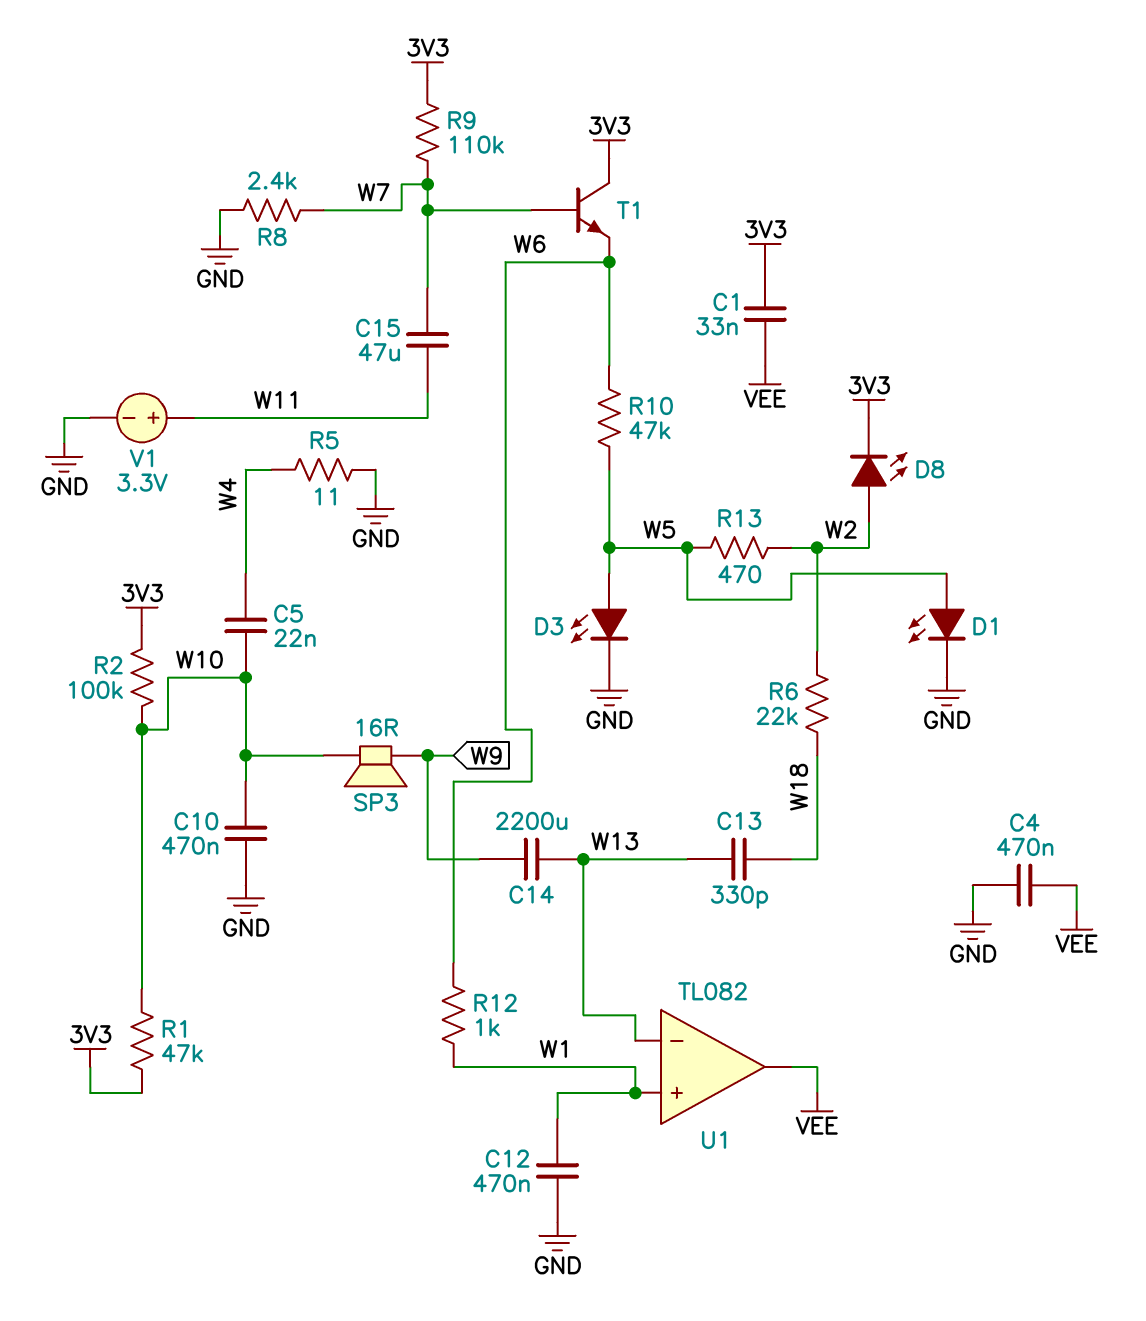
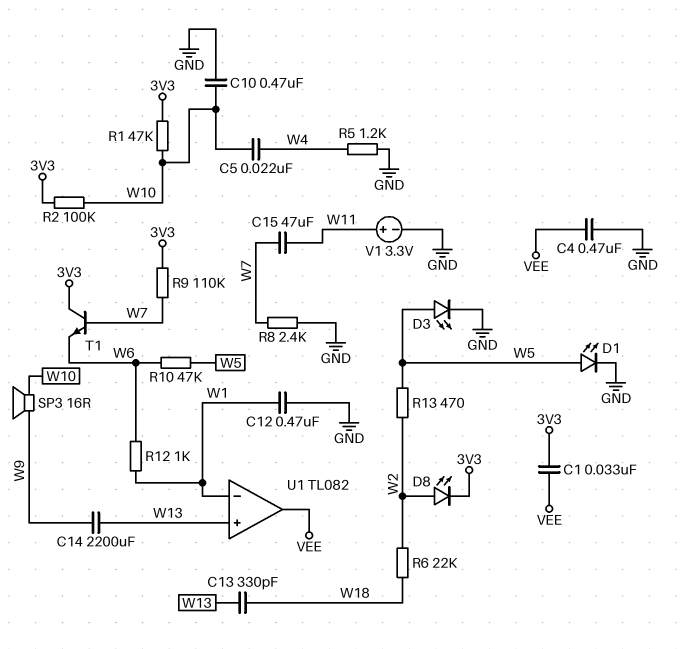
R5: 11 (GND, W4) -> 1.2k (GND, W4)
U1 pin in+: W1 -> W13
U1 pin in-: W13 -> W1

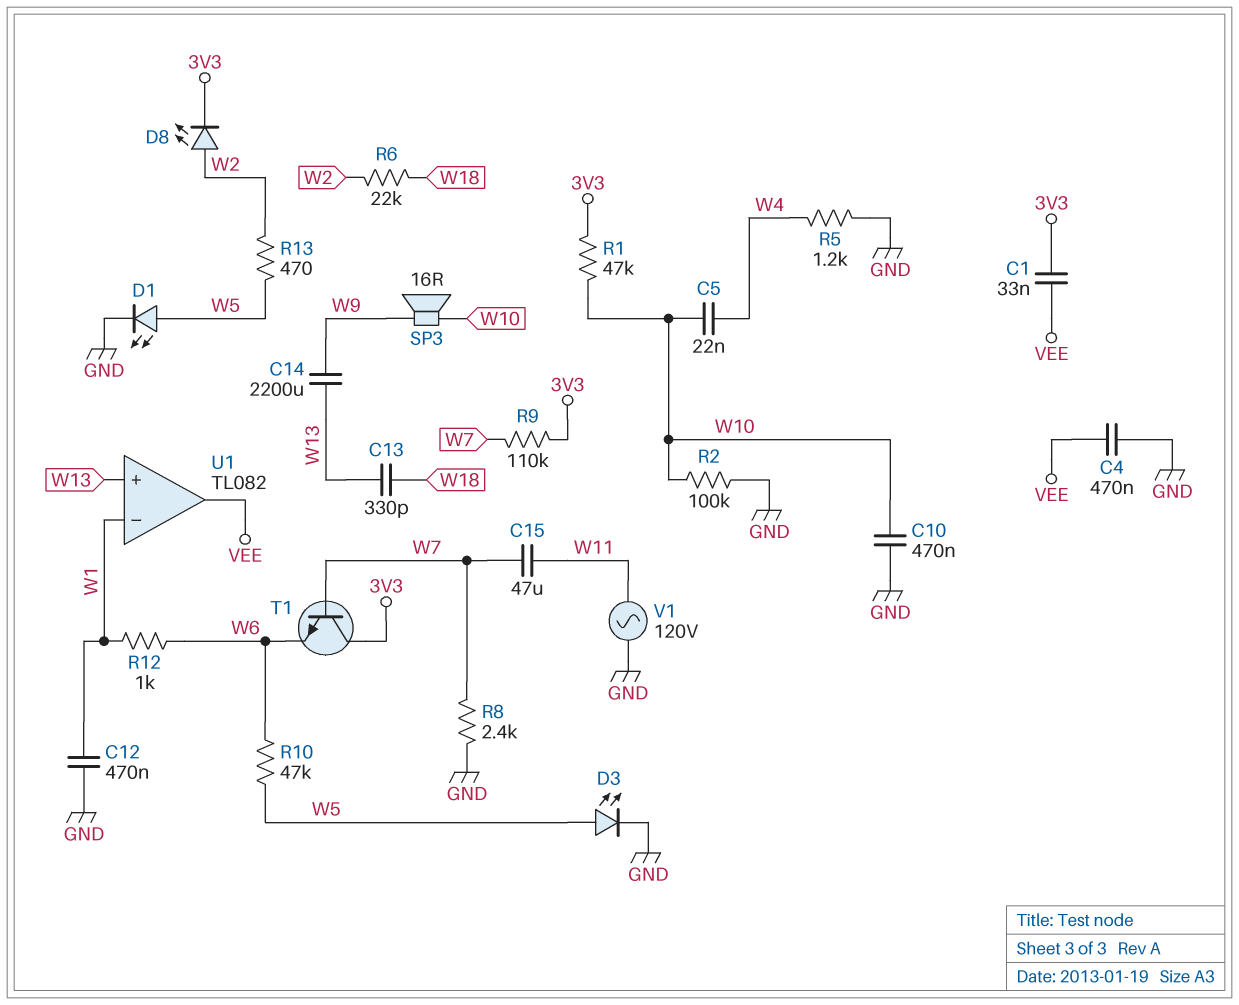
R2: 100k (3V3, W10) -> 100k (GND, W10)
V1: 3.3V (plus W11, minus GND) -> AC 120V (GND, W11)

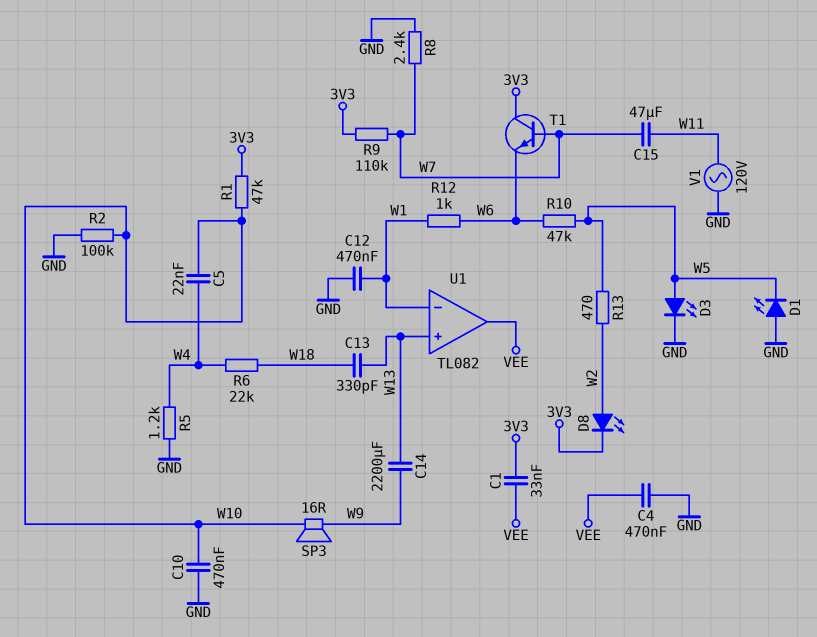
D1: LED (A W5, K GND) -> LED (A GND, K W5)
R6: 22k (W2, W18) -> 22k (W4, W18)

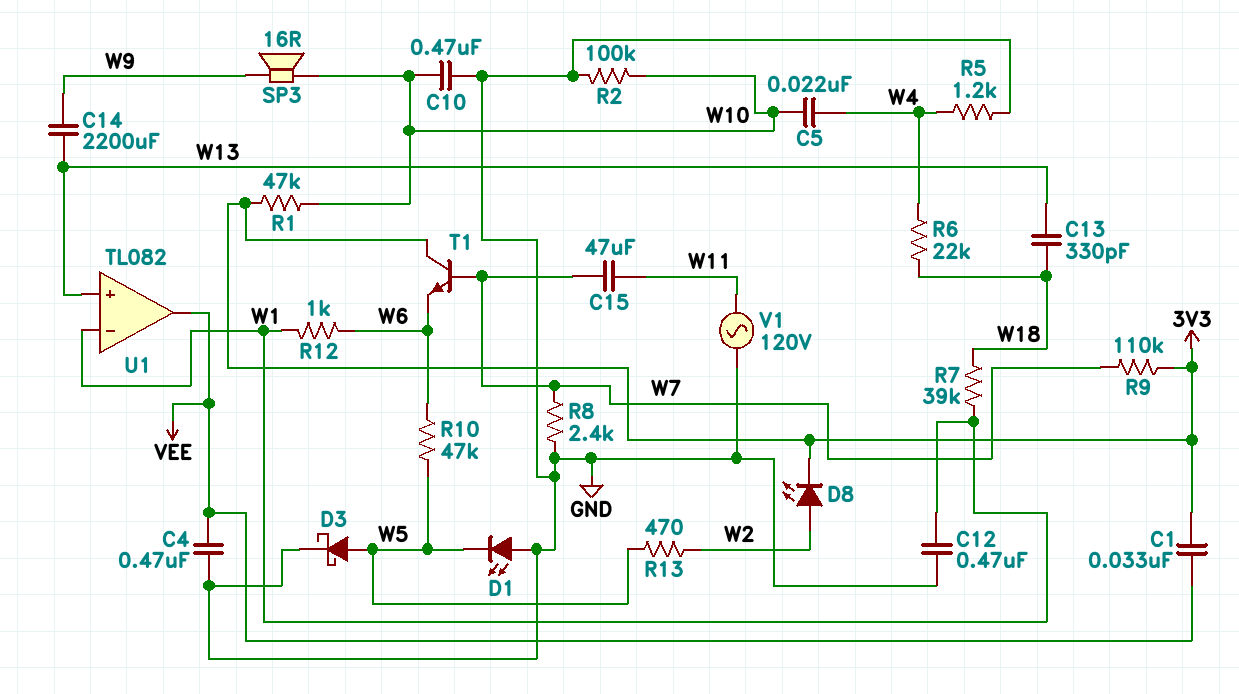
D3: LED (A W5, K GND) -> schottky (A W5, K GND)
R7: none -> 39k (W1, W18)

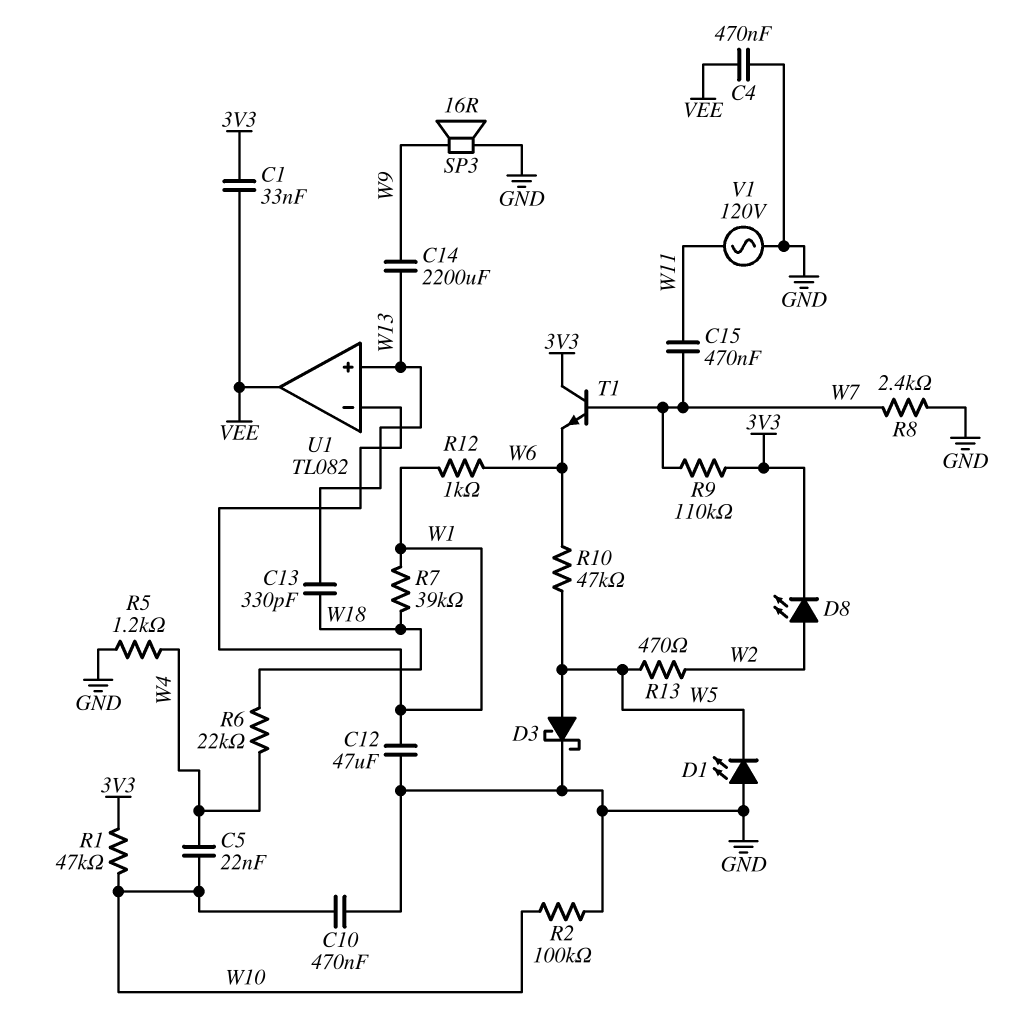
C12: 470nF (GND, W1) -> 47uF (GND, W1)
C15: 47uF (W7, W11) -> 470nF (W7, W11)
SP3: speaker 16R (W9, W10) -> speaker 16R (GND, W9)

